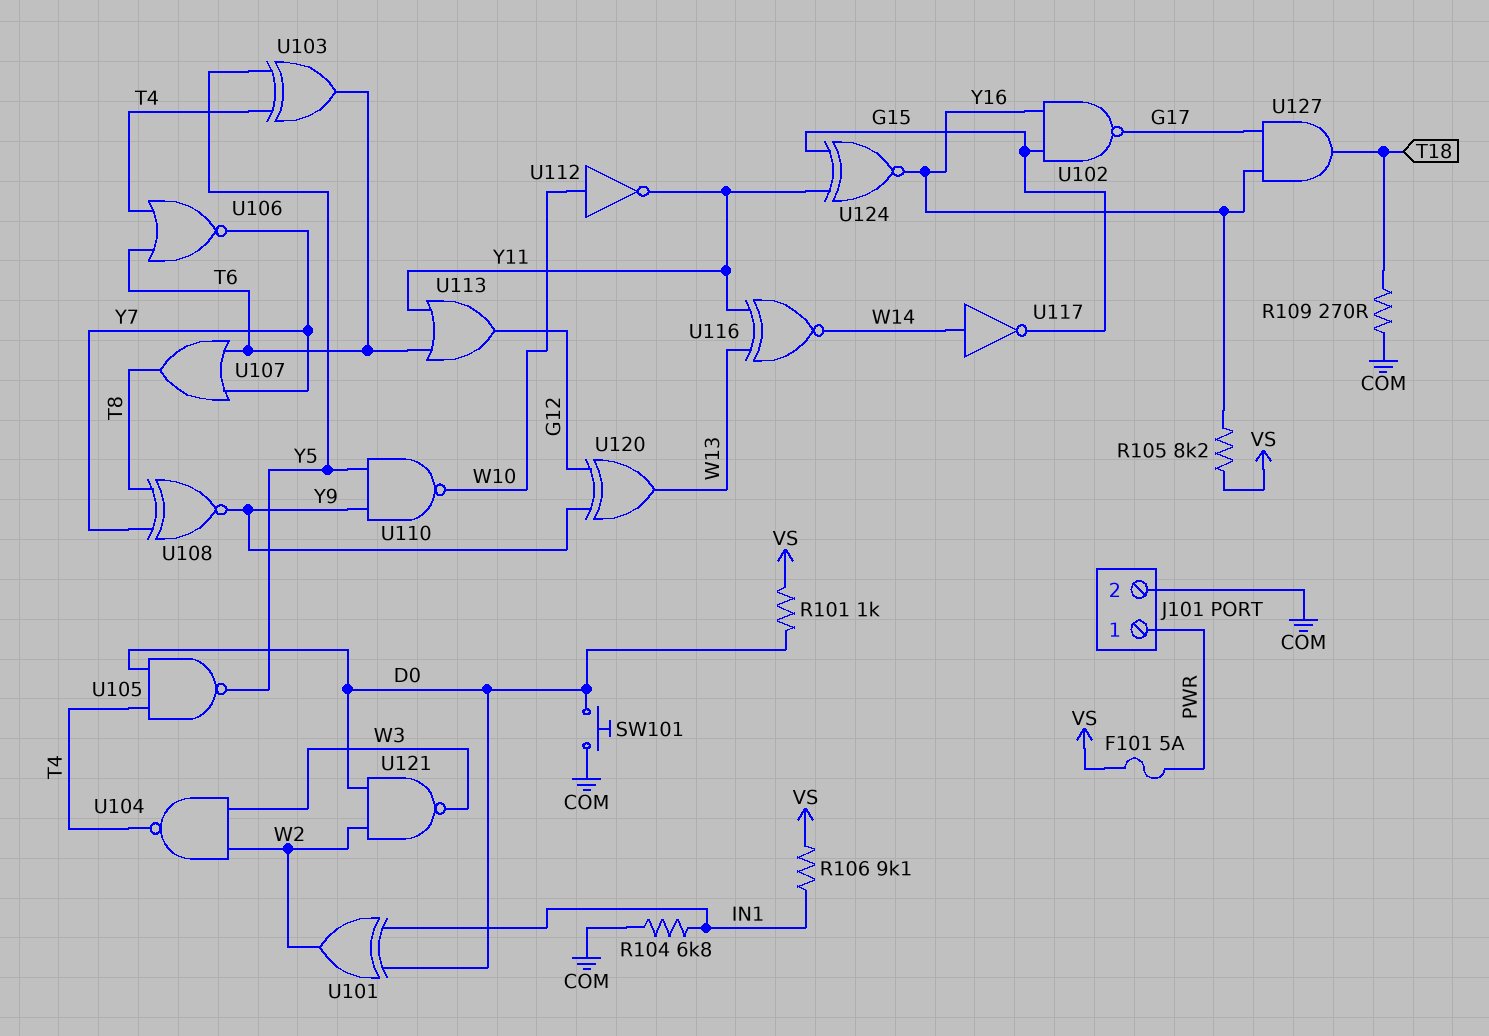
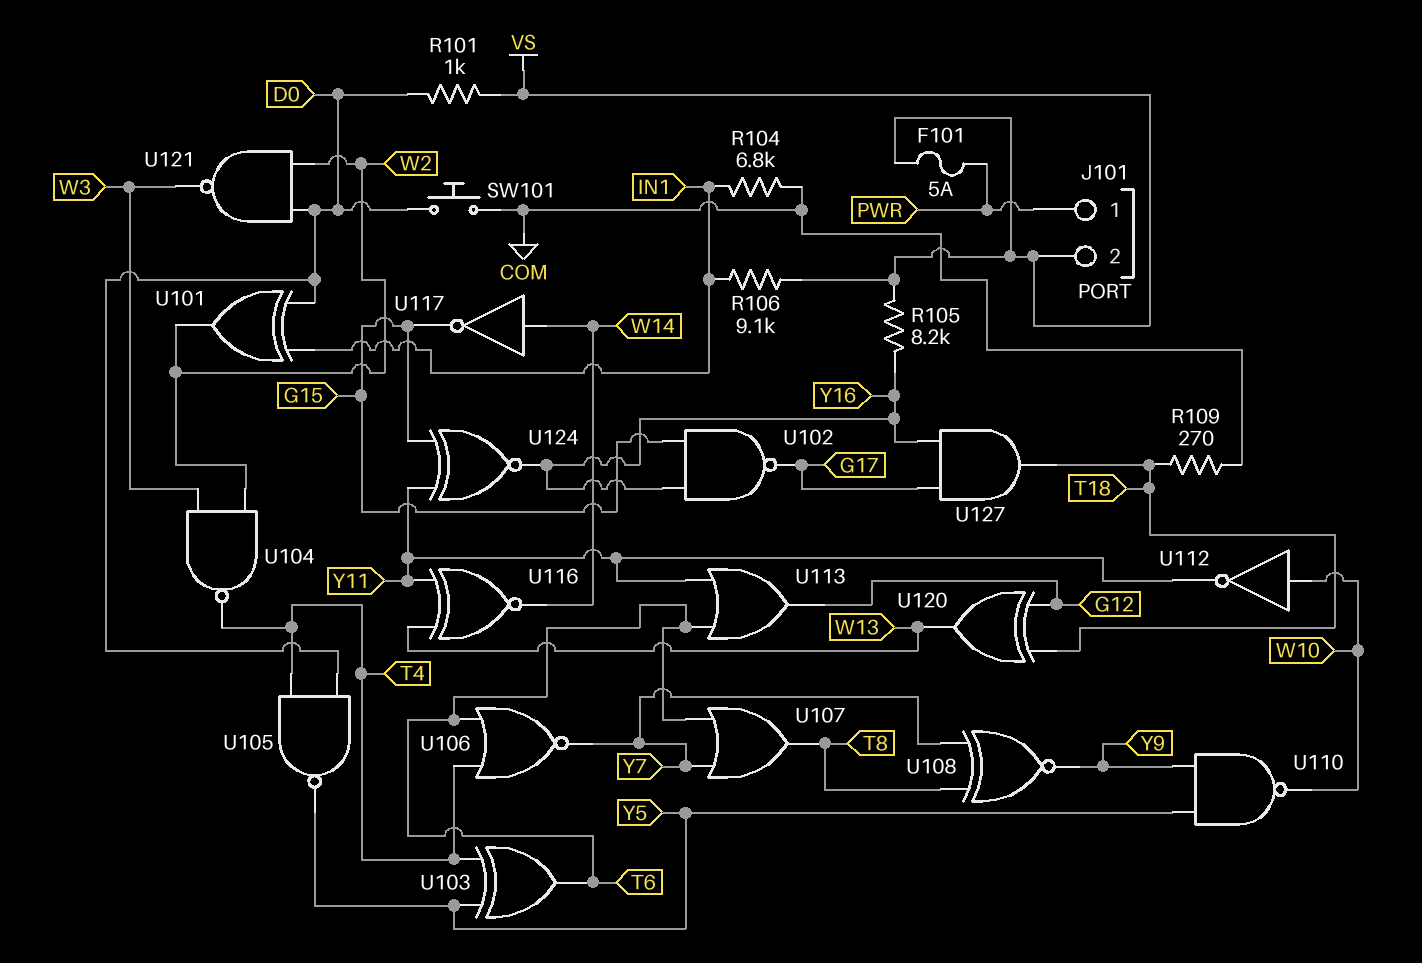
J101 pin 2: COM -> VS
U120: XOR (in G12, in Y9, out W13) -> XOR (in G12, in T18, out W13)

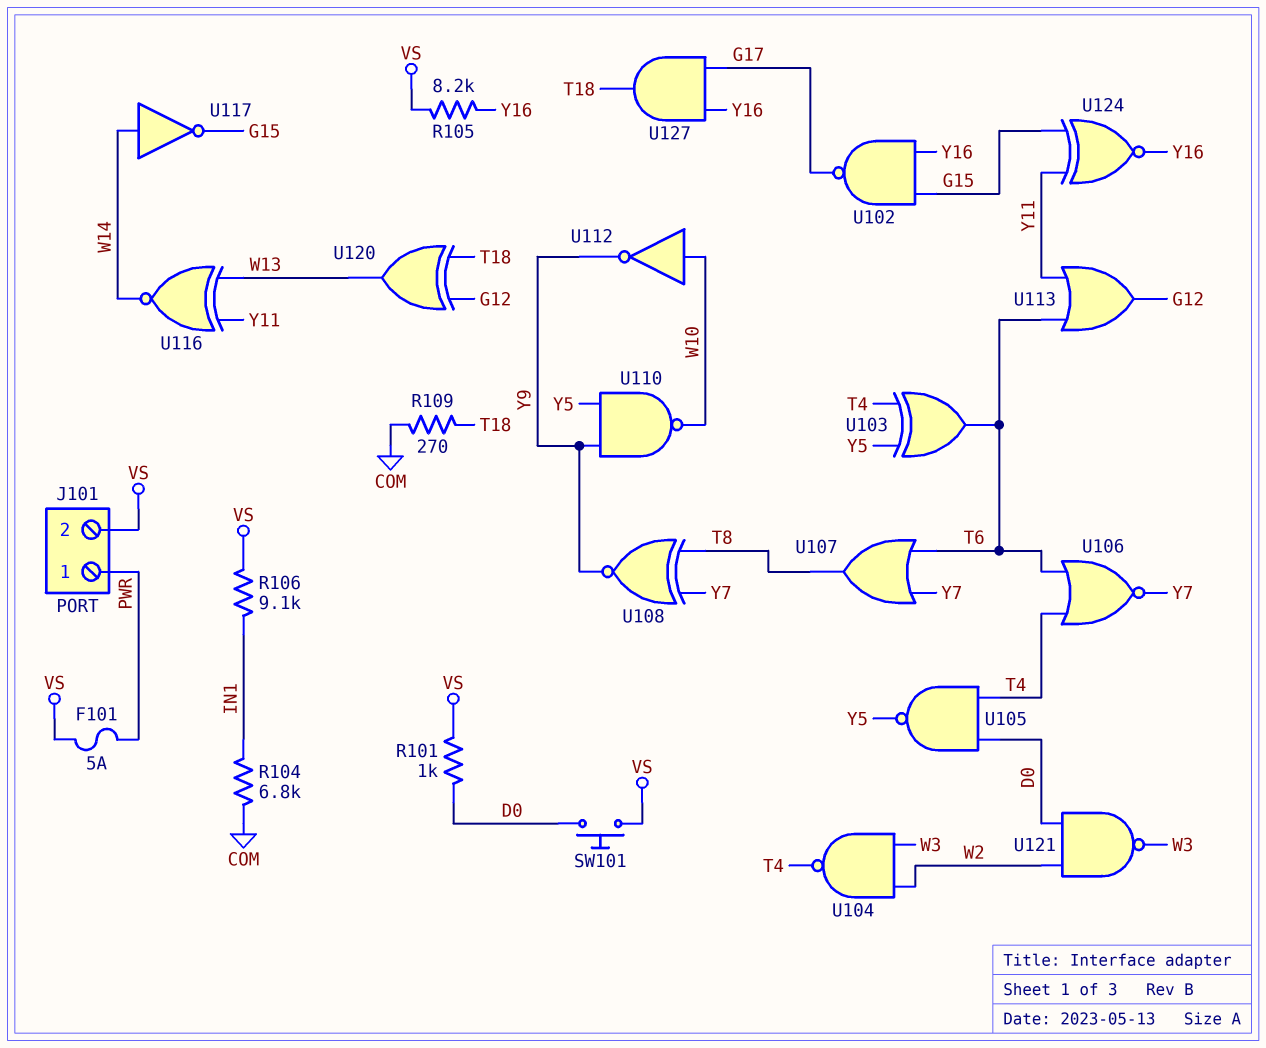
SW101: button (COM, D0) -> button (D0, VS)
U101: XOR (in D0, in IN1, out W2) -> none
U112: NOT (in W10, out Y11) -> NOT (in W10, out Y9)

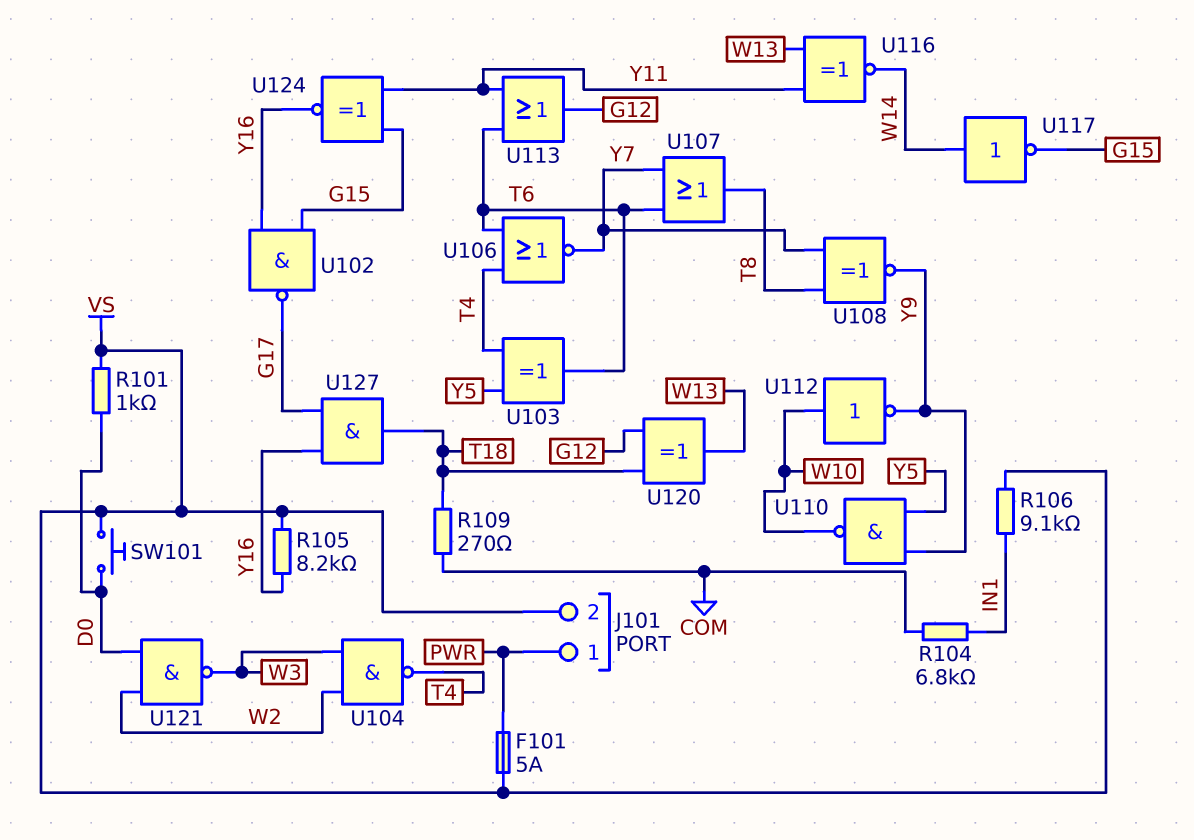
U105: NAND (in D0, in T4, out Y5) -> none

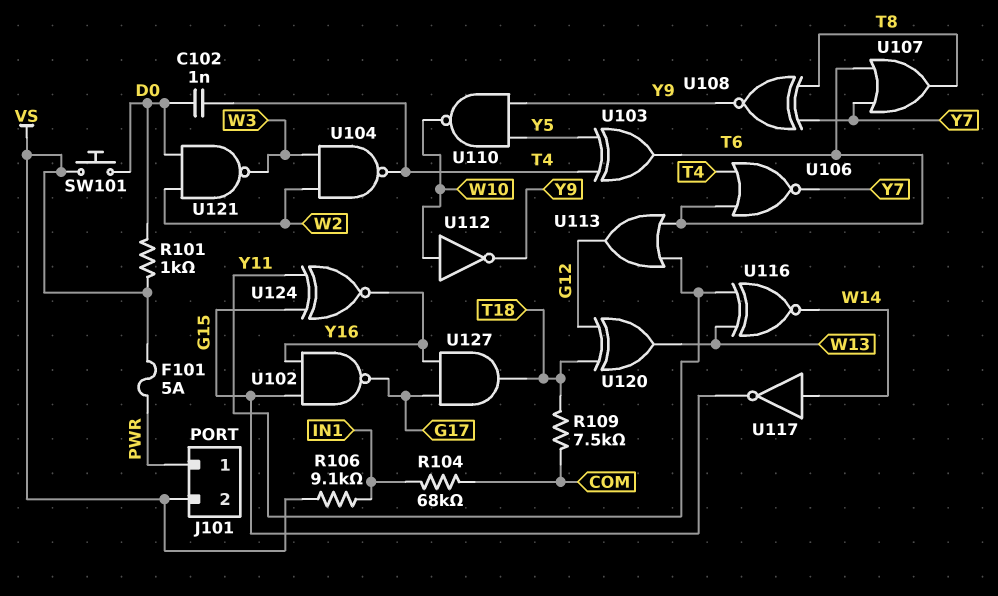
C102: none -> 1nF (D0, T4)
R104: 6.8k (COM, IN1) -> 68k (COM, IN1)
R105: 8.2k (VS, Y16) -> none
R109: 270 (COM, T18) -> 7.5k (COM, T18)

